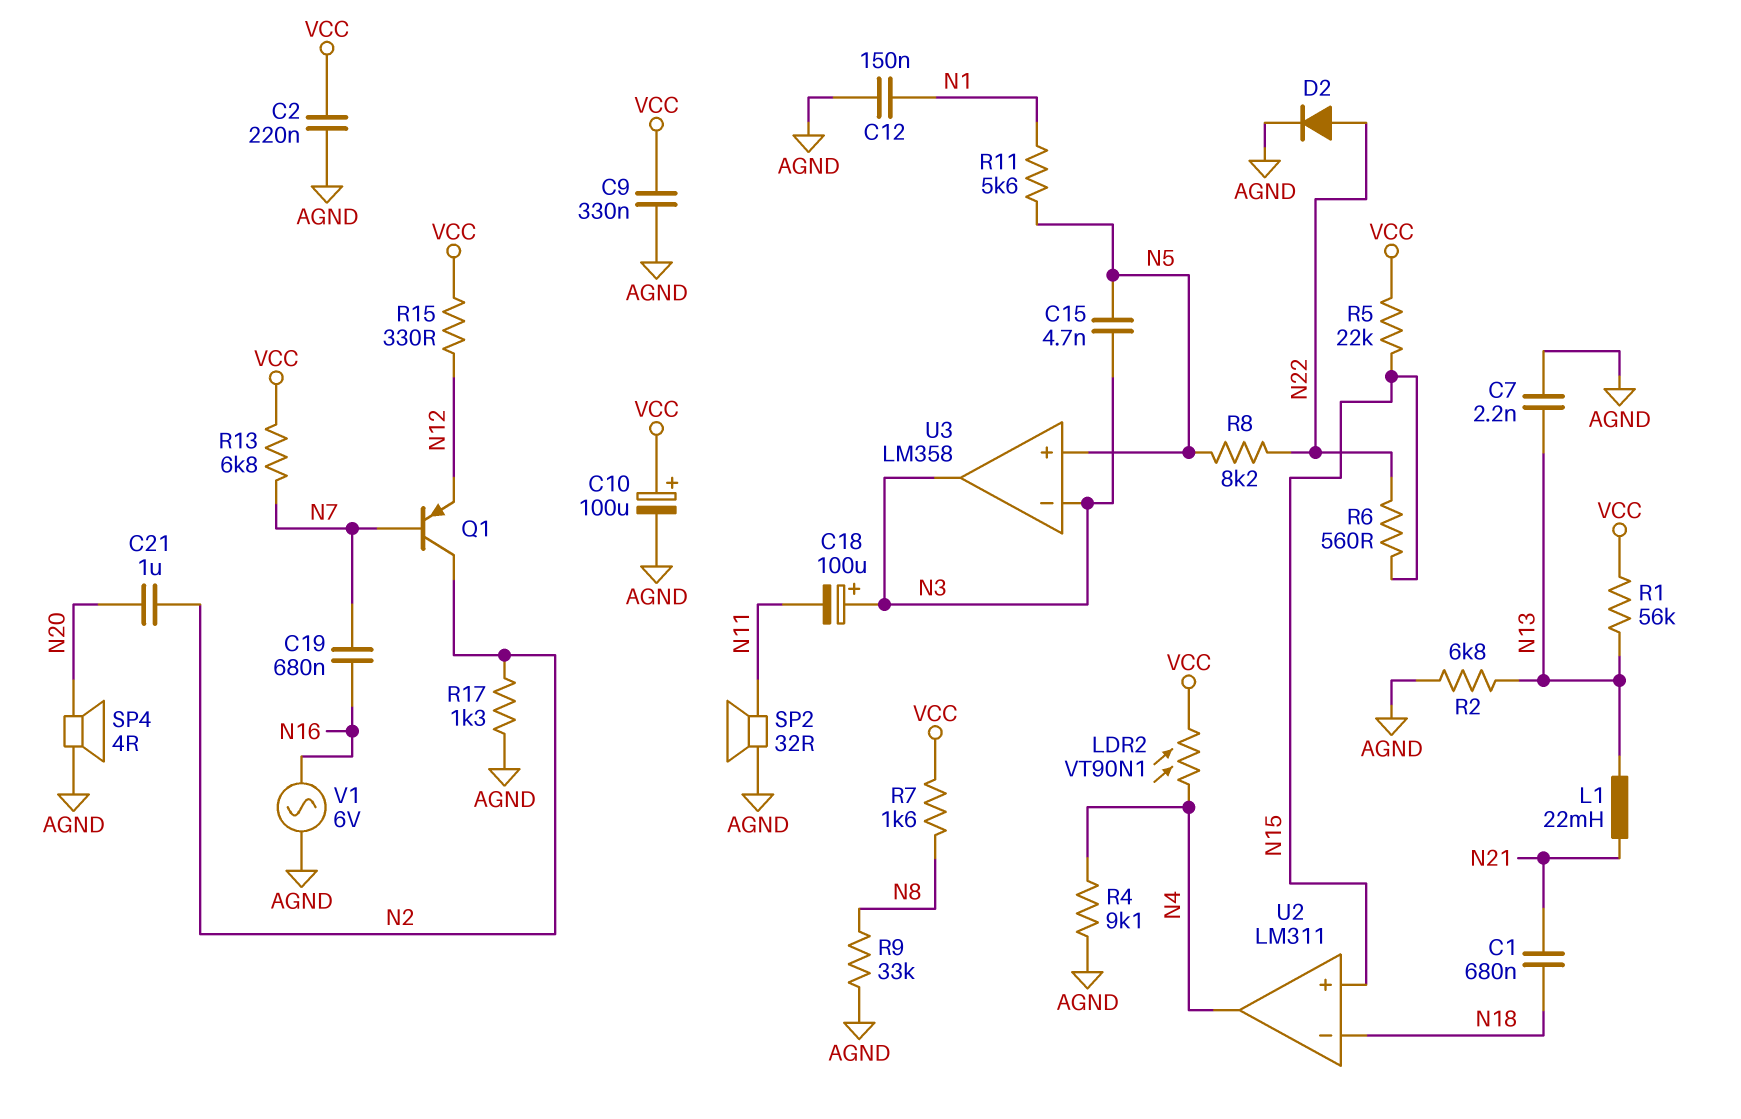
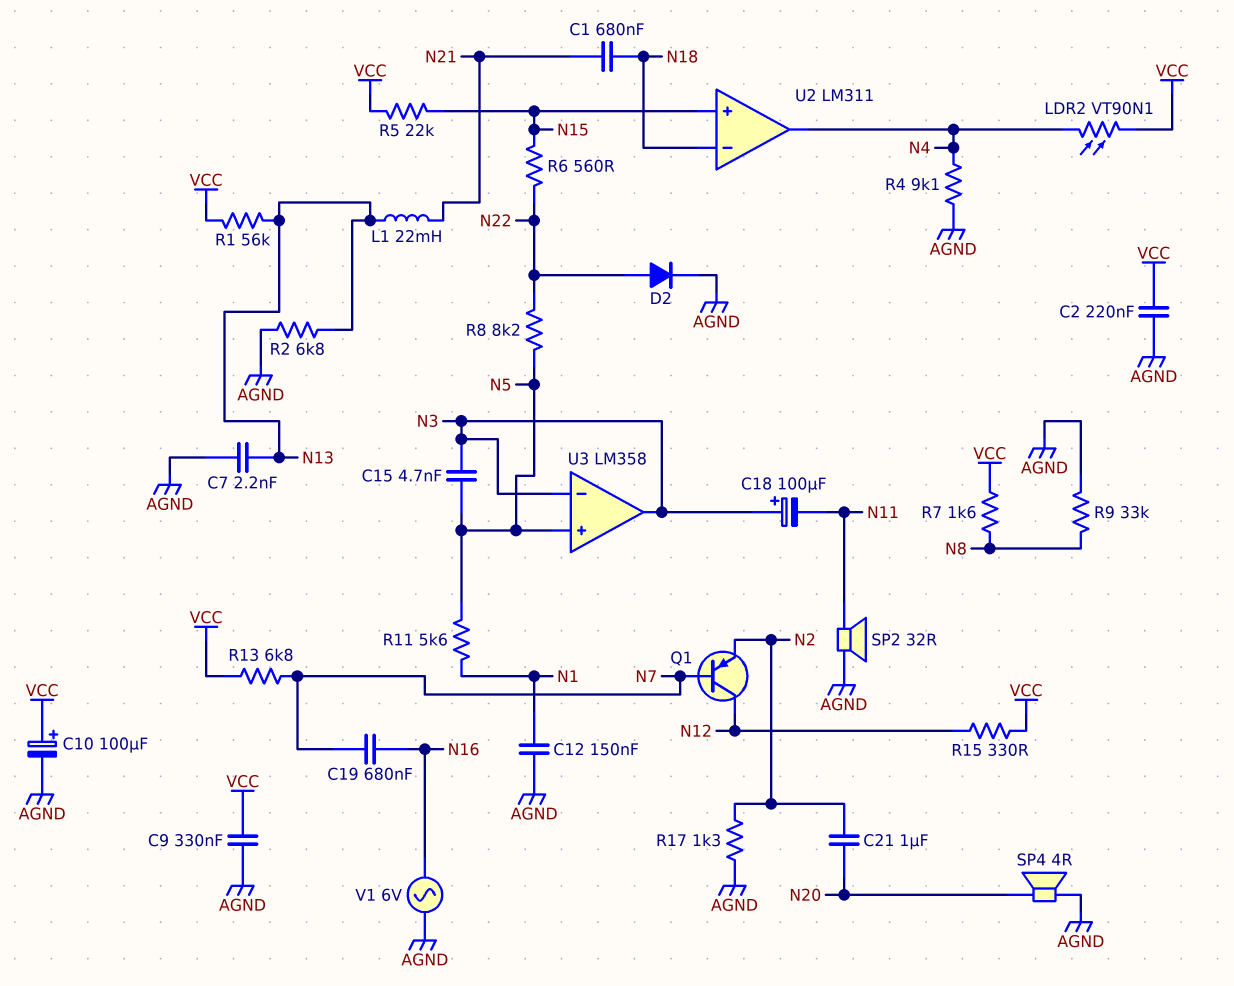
Q1: PNP (B N7, C N2, E N12) -> PNP (B N7, C N12, E N2)

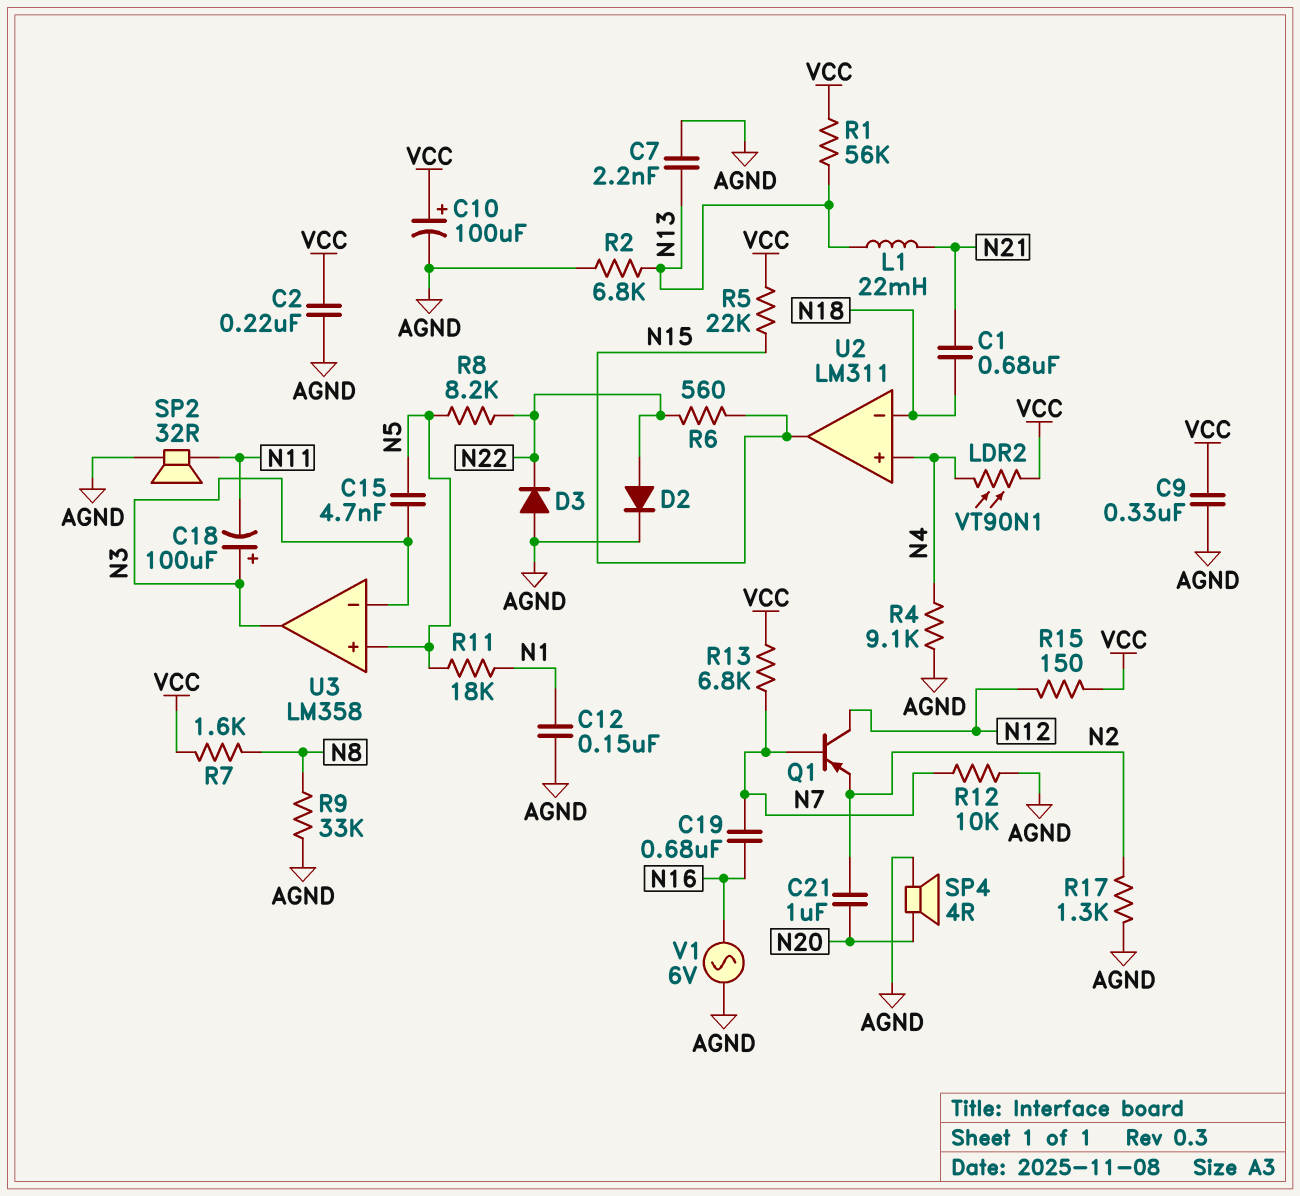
D3: none -> diode (A AGND, K N22)
R11: 5.6k (N1, N5) -> 18k (N1, N5)
R12: none -> 10k (AGND, N7)
R15: 330 (N12, VCC) -> 150 (N12, VCC)
U2 pin in+: N15 -> N4
U2 pin out: N4 -> N15

